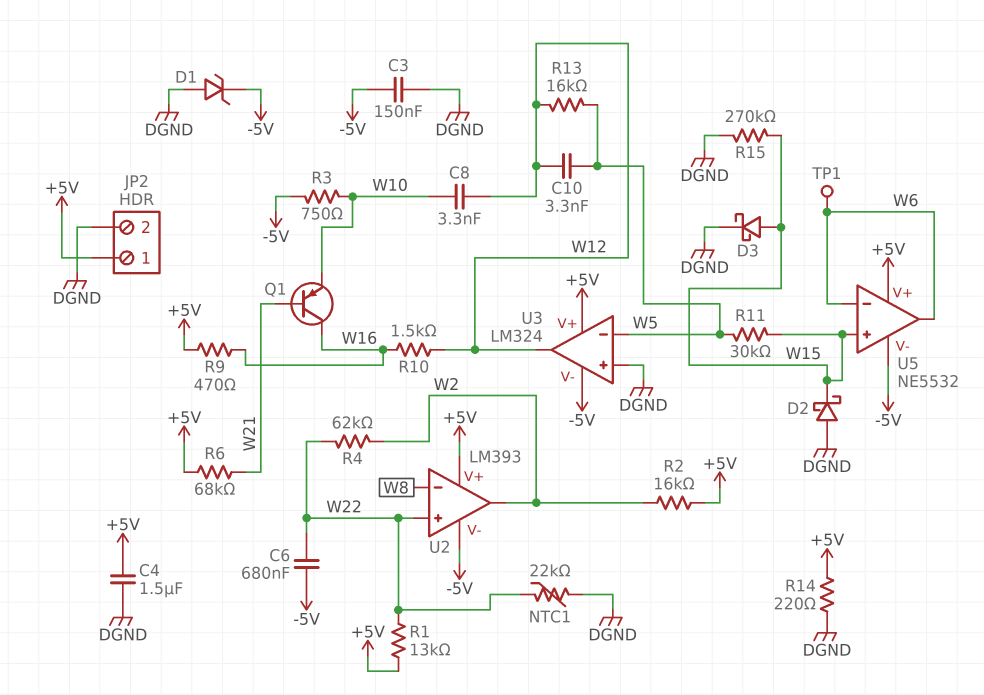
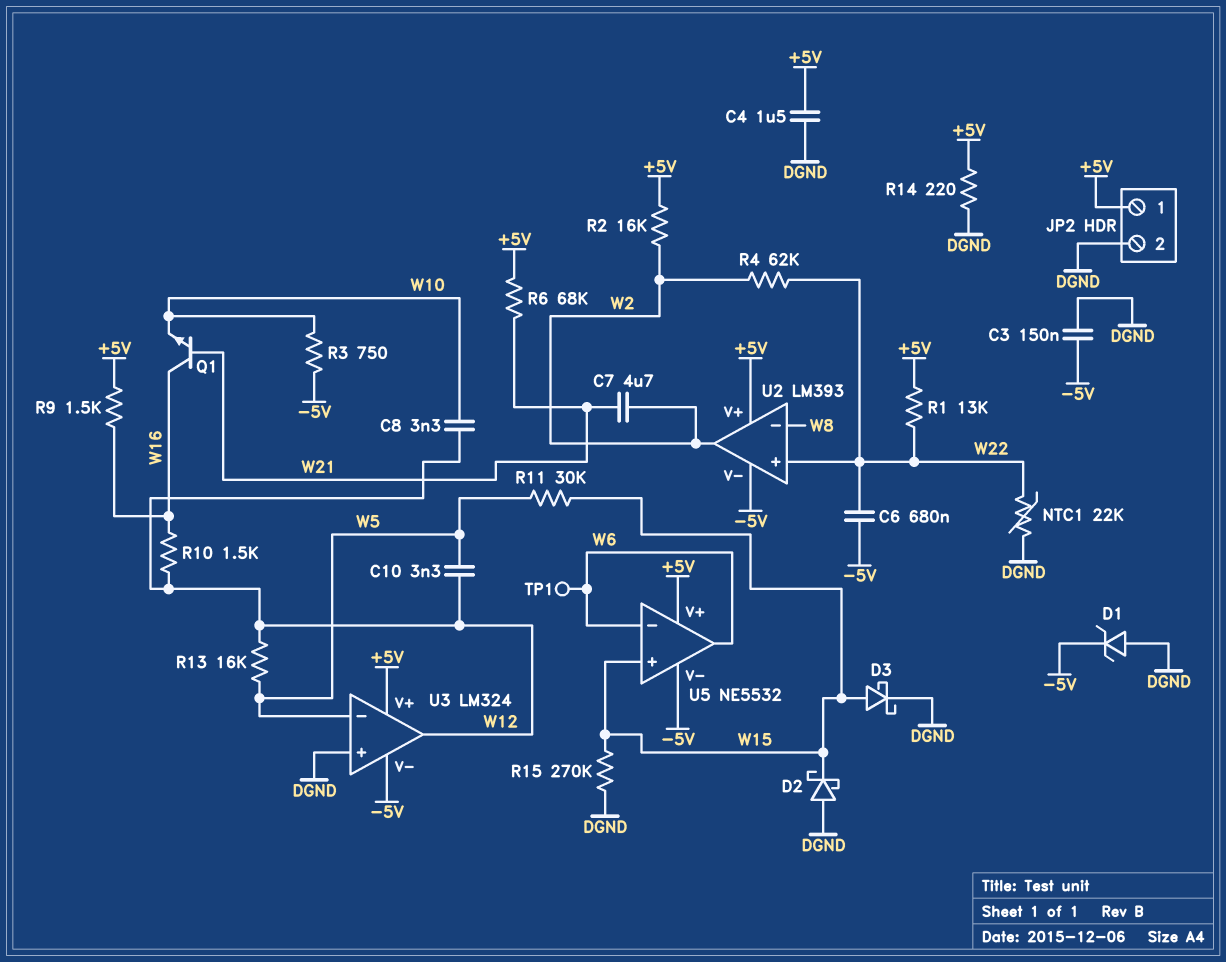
C7: none -> 4.7uF (W2, W21)
Q1: PNP (B W21, C W16, E W10) -> NPN (B W21, C W16, E W10)
R9: 470 (+5V, W16) -> 1.5k (+5V, W16)

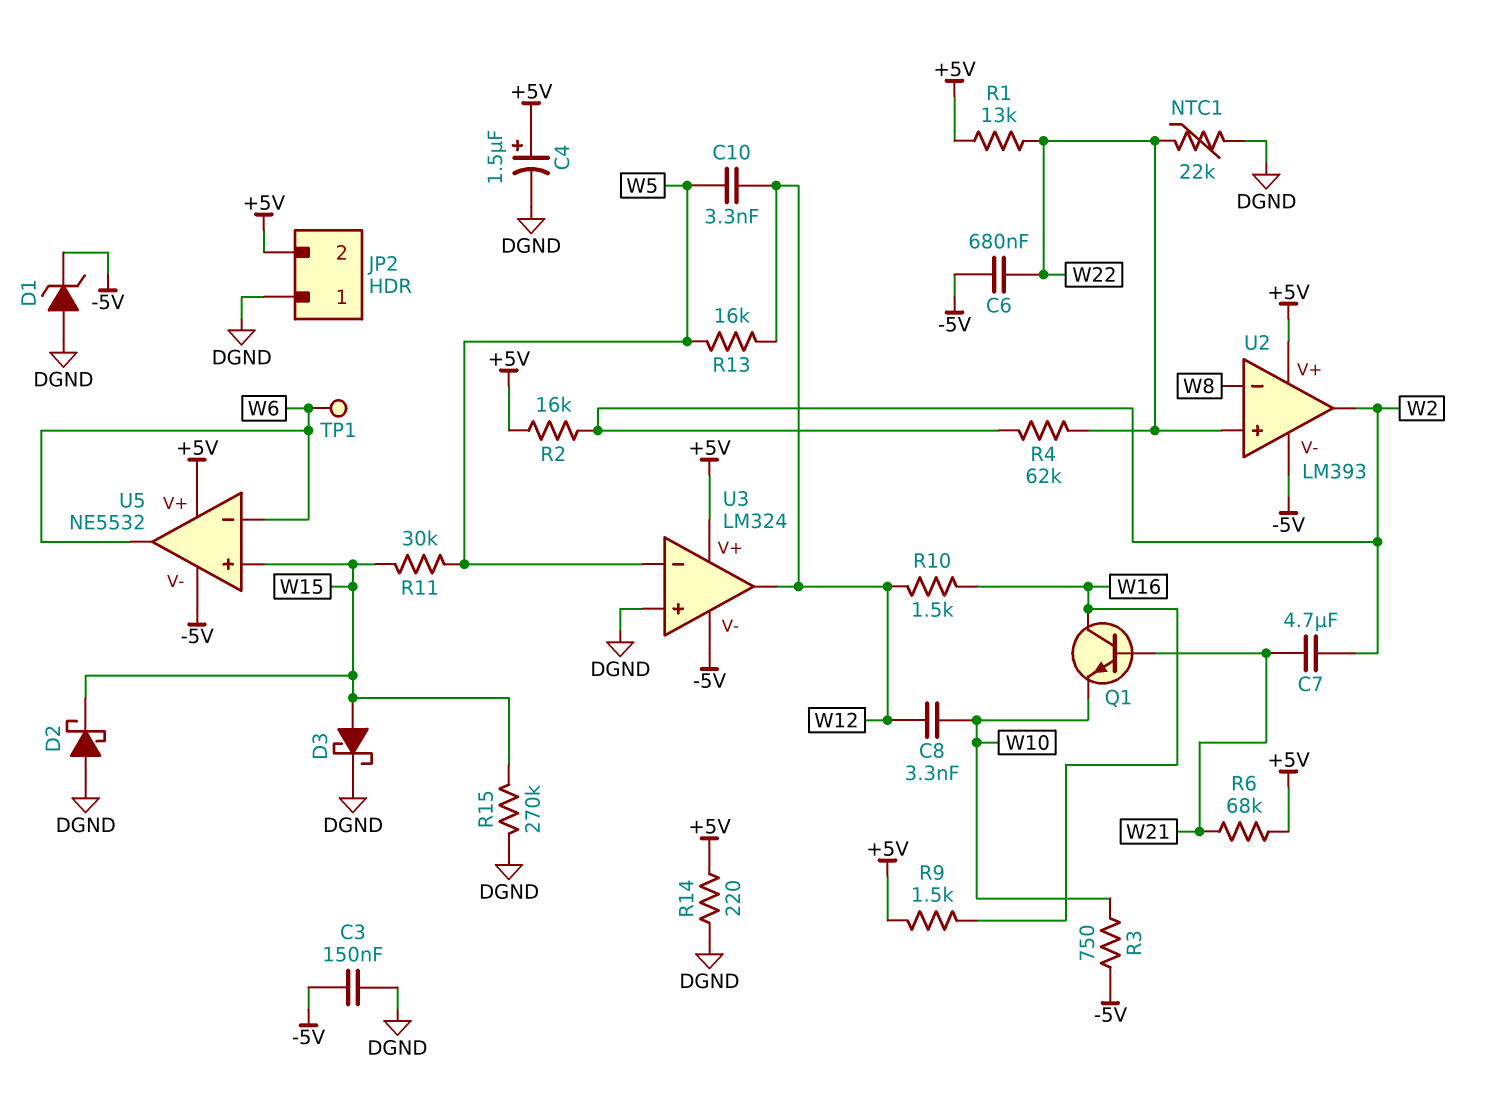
C4: 1.5uF (+5V, DGND) -> 1.5uF (plus +5V, minus DGND)
JP2 pin 1: +5V -> DGND
JP2 pin 2: DGND -> +5V

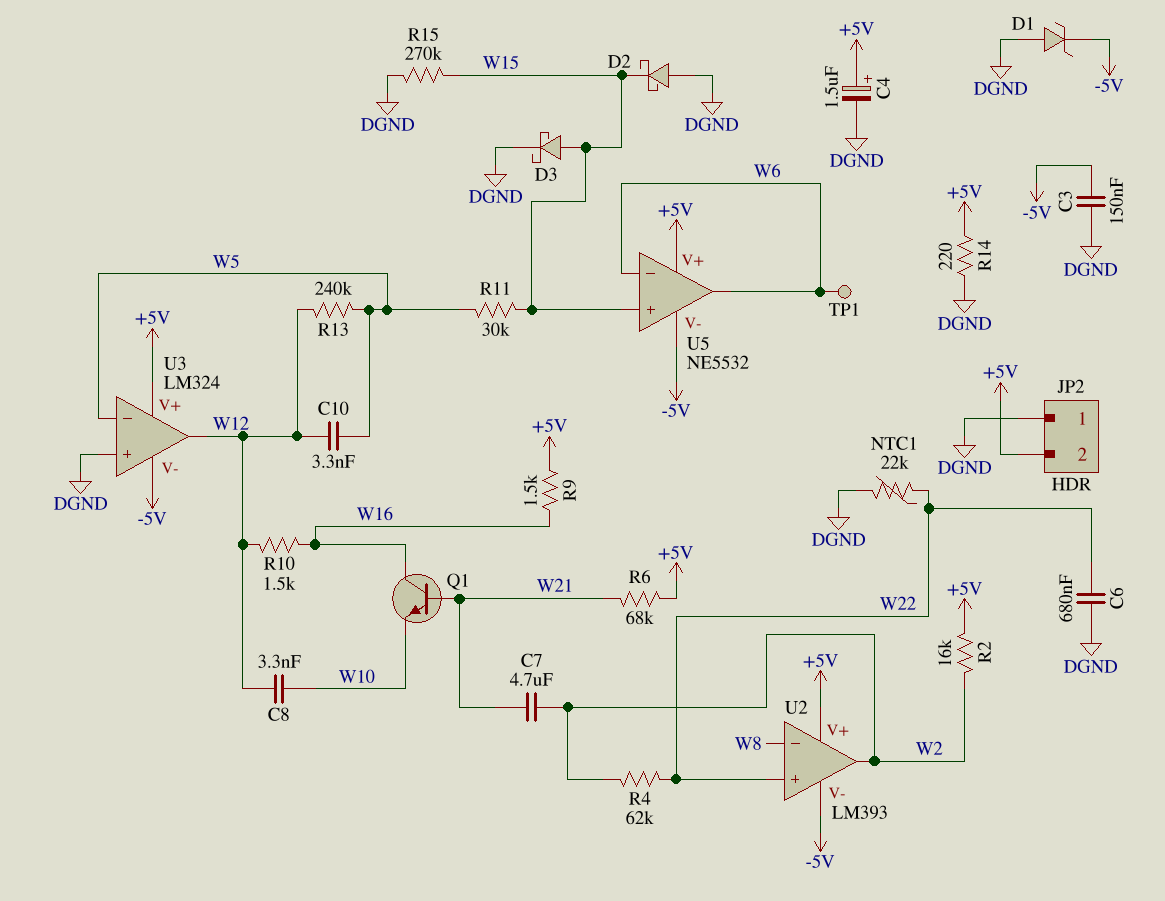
C6: 680nF (-5V, W22) -> 680nF (DGND, W22)
R1: 13k (+5V, W22) -> none
R3: 750 (-5V, W10) -> none
R13: 16k (W5, W12) -> 240k (W5, W12)

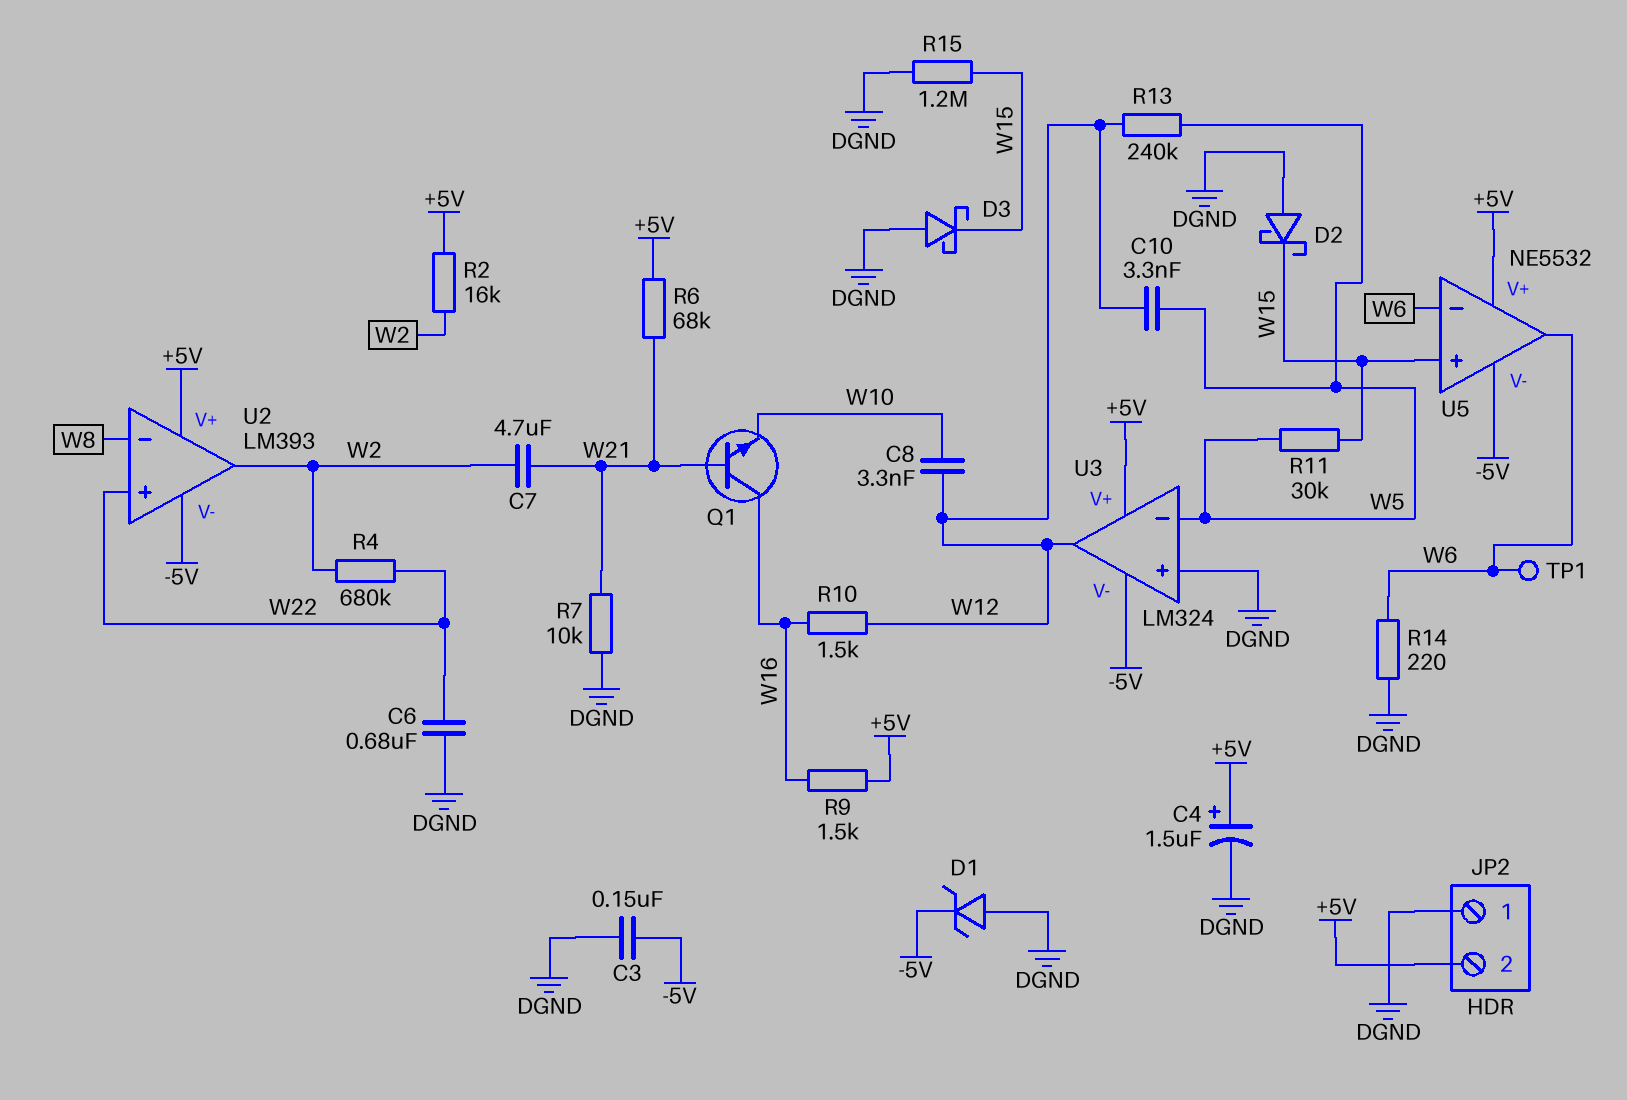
D3: schottky (A W15, K DGND) -> schottky (A DGND, K W15)
NTC1: 22k (DGND, W22) -> none
R4: 62k (W2, W22) -> 680k (W2, W22)
R7: none -> 10k (DGND, W21)
R14: 220 (+5V, DGND) -> 220 (DGND, W6)
R15: 270k (DGND, W15) -> 1.2M (DGND, W15)

